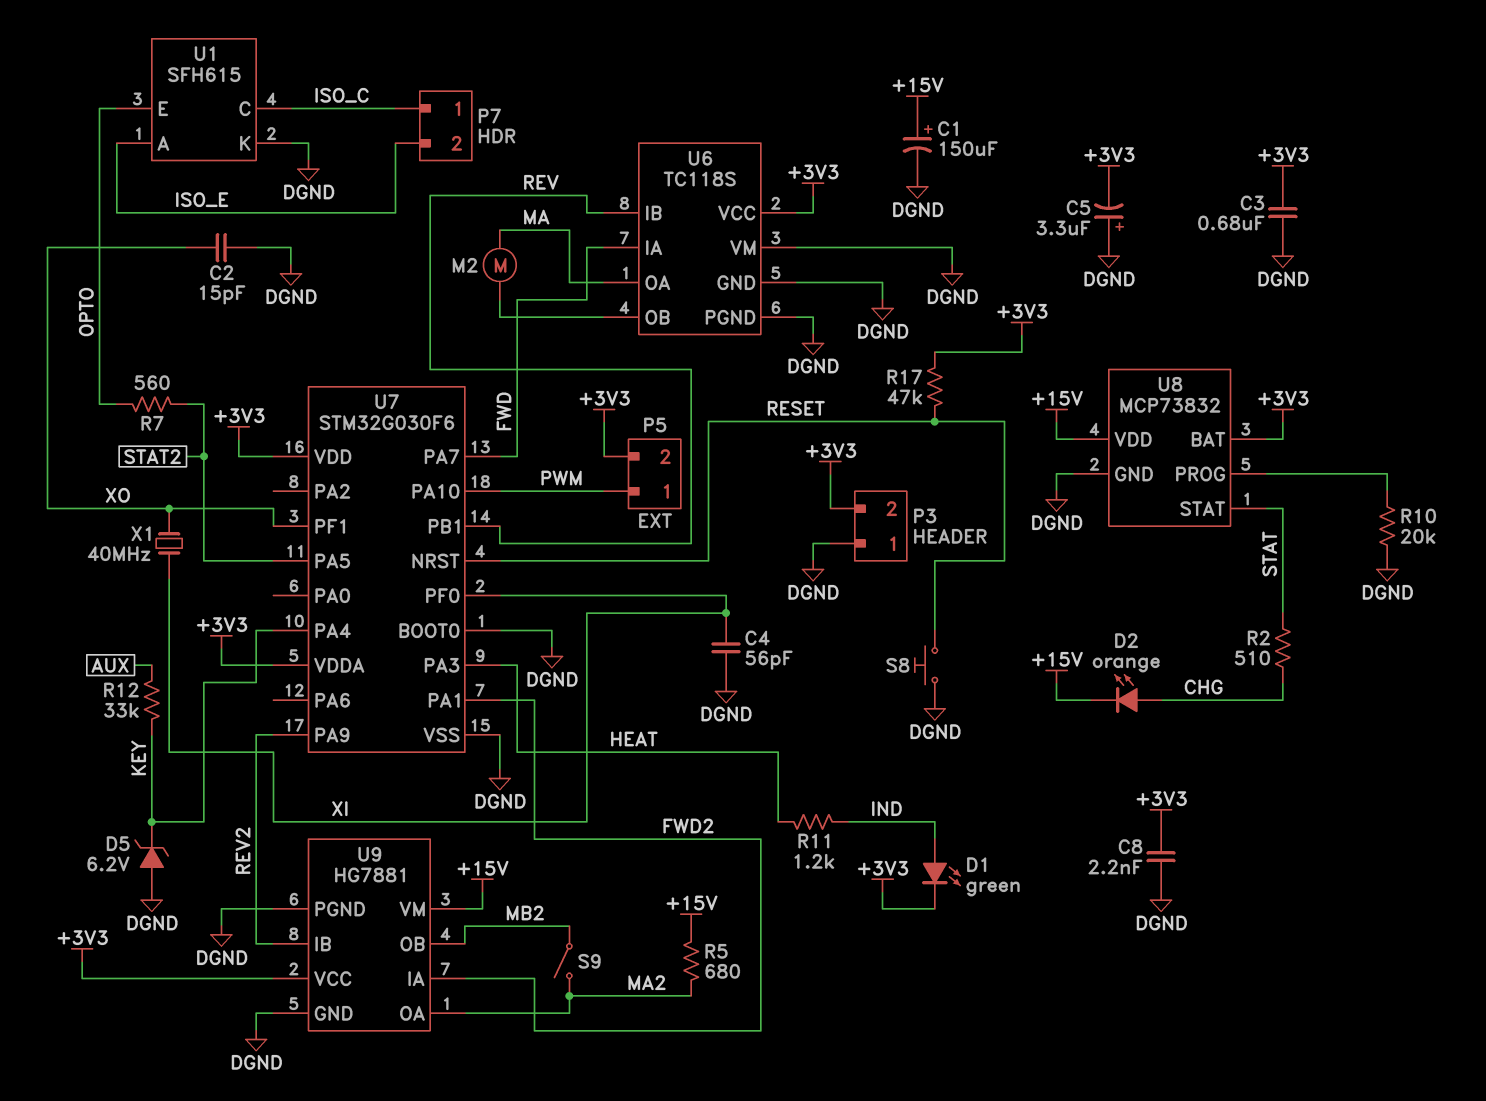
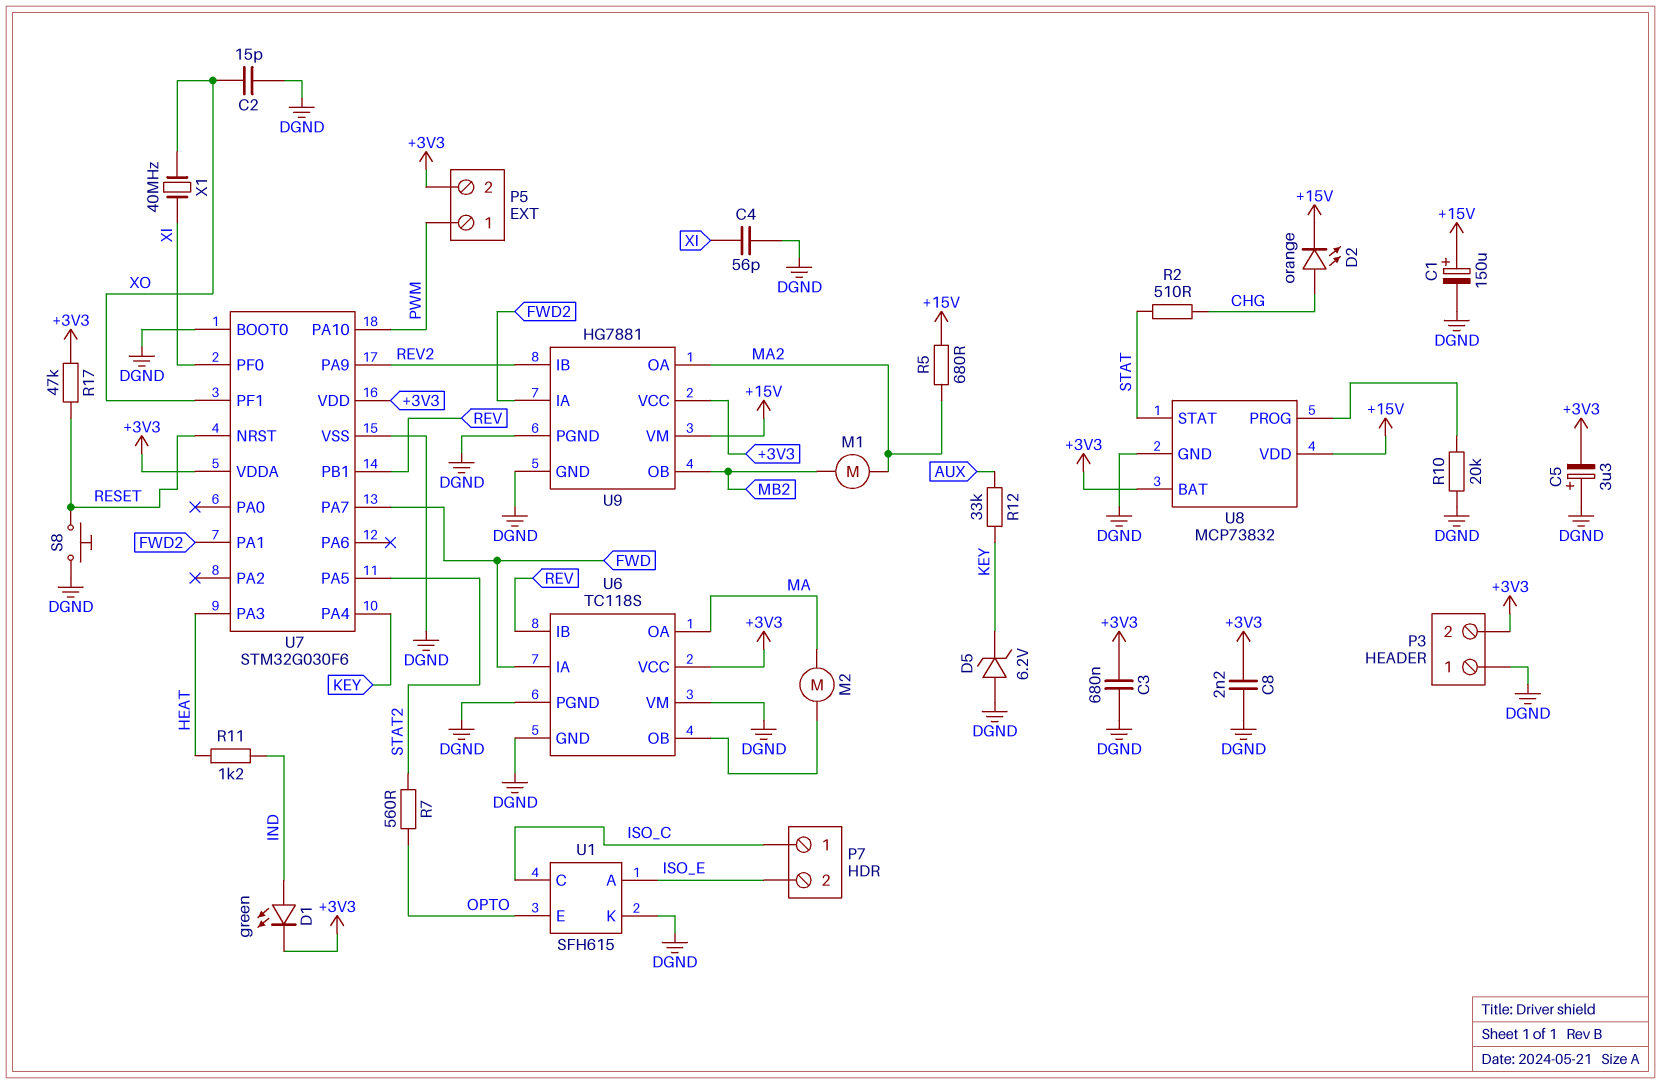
M1: none -> motor (MA2, MB2)
S9: switch (MA2, MB2) -> none

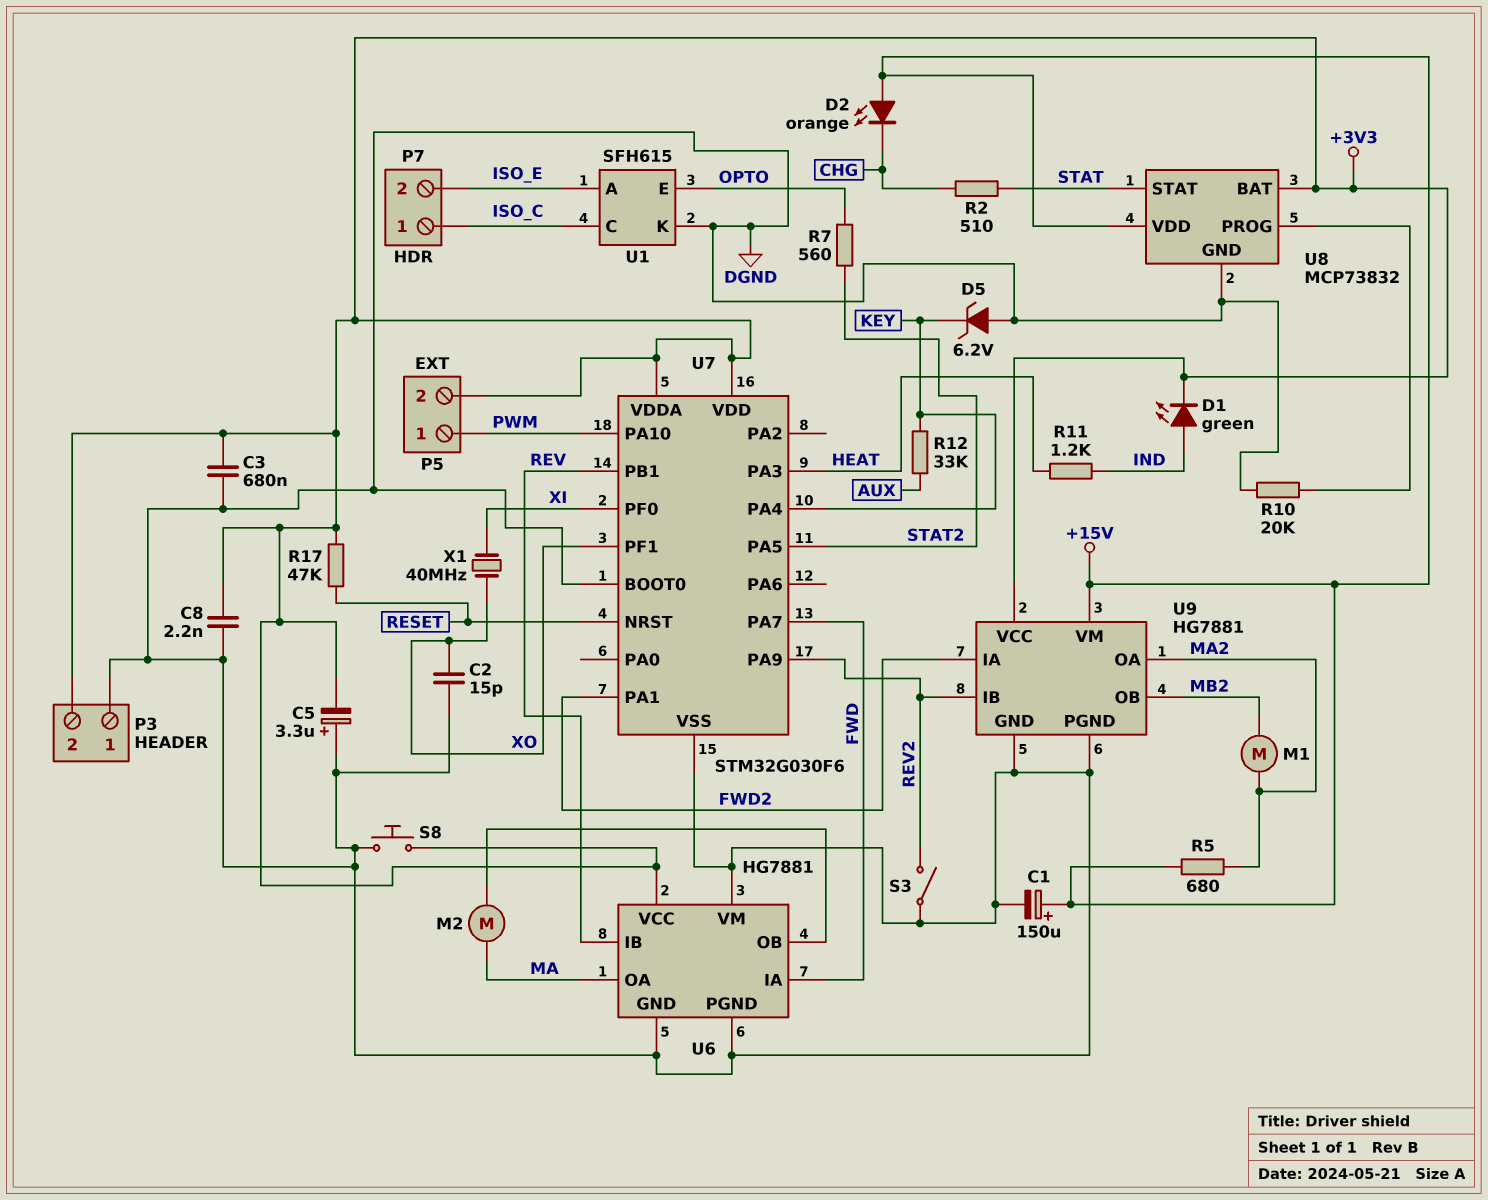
C4: 56pF (DGND, XI) -> none
D2: LED orange (A CHG, K +15V) -> LED orange (A +15V, K CHG)
S3: none -> switch (DGND, REV2)
S8: button (DGND, RESET) -> button (+3V3, DGND)
U6: TC118S -> HG7881

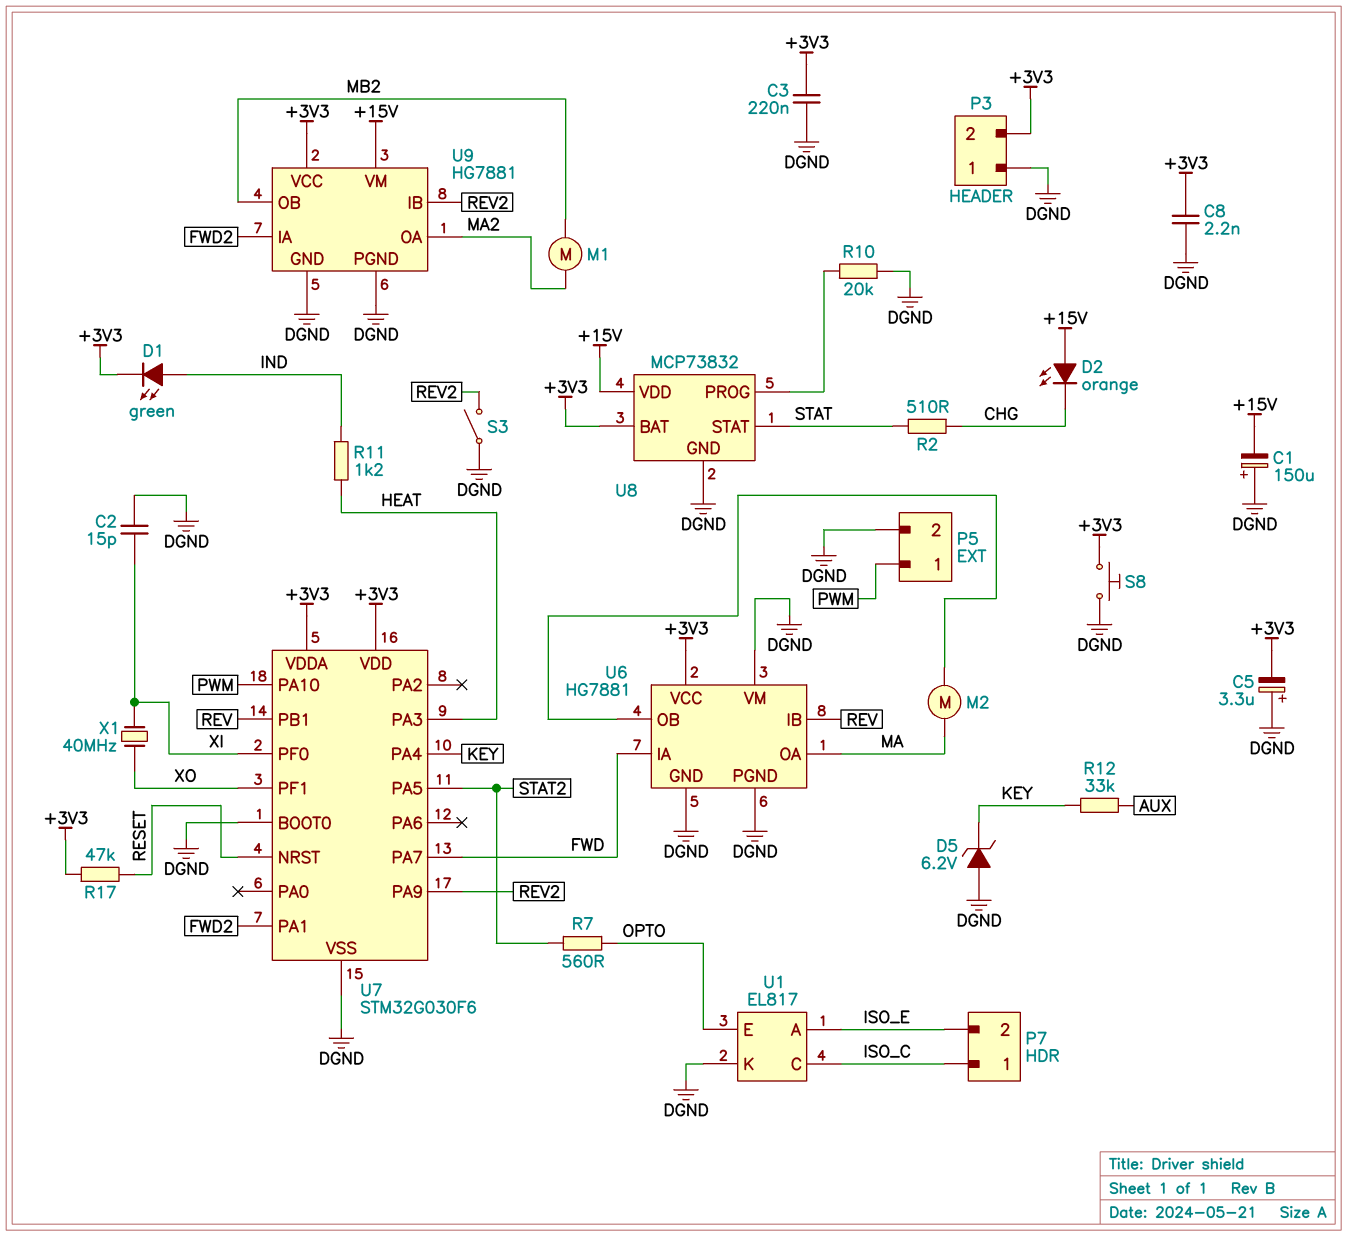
C1: 150uF (plus +15V, minus DGND) -> 150uF (plus DGND, minus +15V)
C2: 15pF (DGND, XO) -> 15pF (DGND, XI)
C3: 680nF (+3V3, DGND) -> 220nF (+3V3, DGND)
P5 pin 2: +3V3 -> DGND
R5: 680 (+15V, MA2) -> none
U1: SFH615 -> EL817

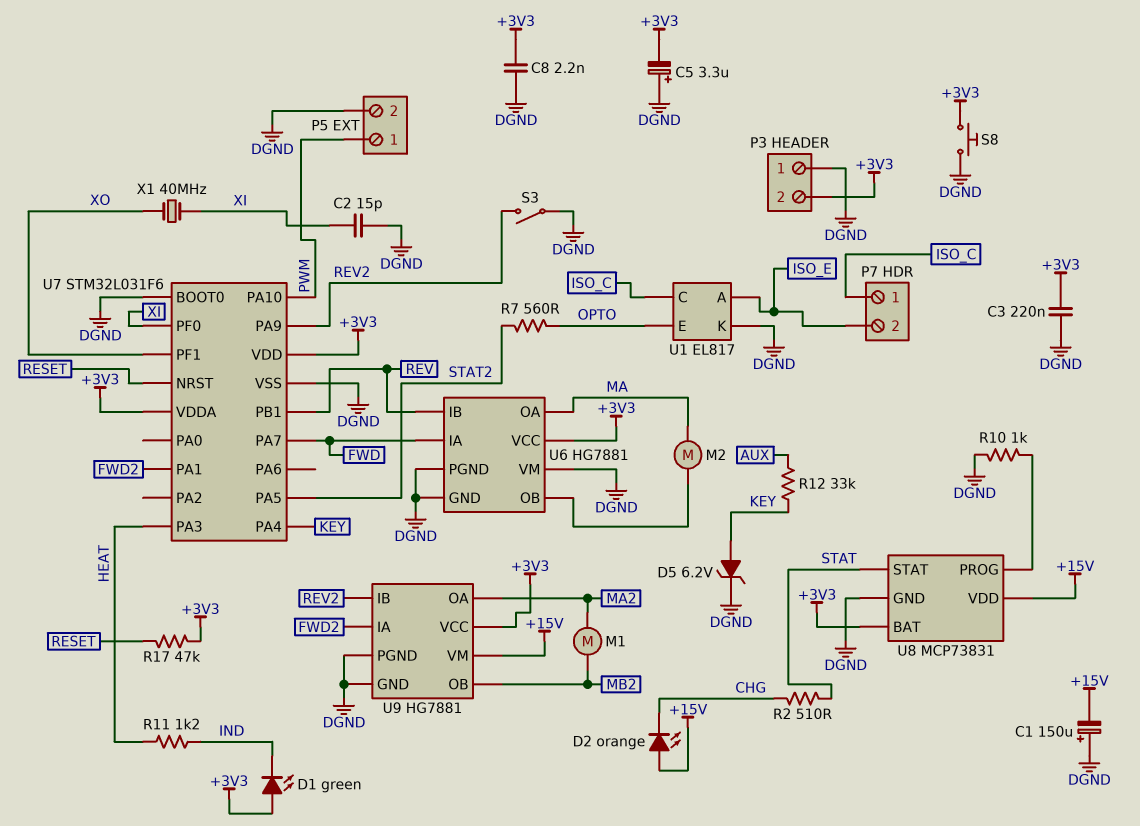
D1: LED green (A IND, K +3V3) -> LED green (A +3V3, K IND)
D5: zener 6.2V (A DGND, K KEY) -> zener 6.2V (A KEY, K DGND)
R10: 20k (DGND, U8/PROG) -> 1k (DGND, U8/PROG)
U7: STM32G030F6 -> STM32L031F6
U8: MCP73832 -> MCP73831

